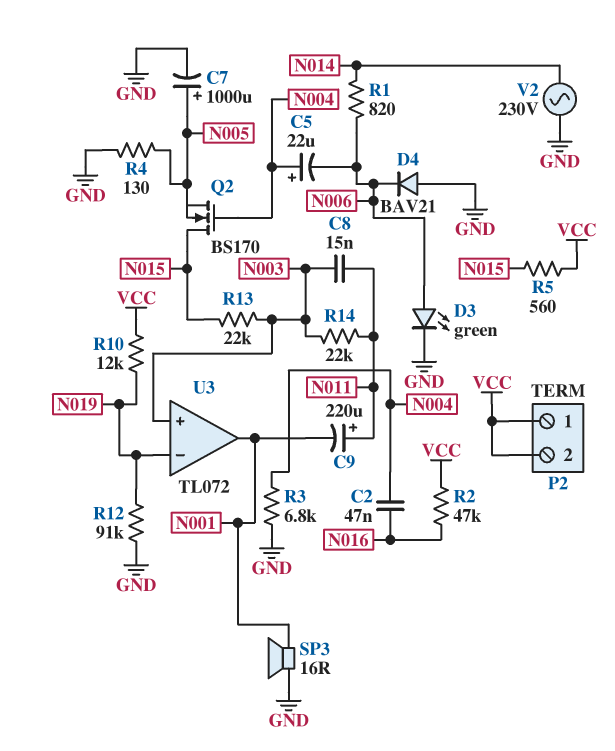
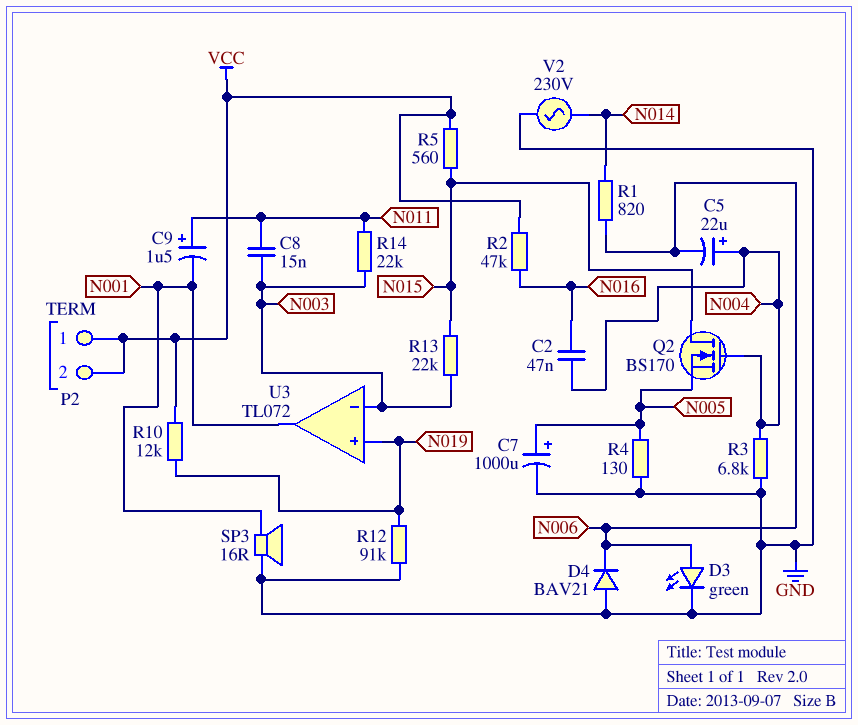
C9: 220uF (plus N011, minus N001) -> 1.5uF (plus N011, minus N001)
U3 pin in+: N003 -> N019
U3 pin in-: N019 -> N003

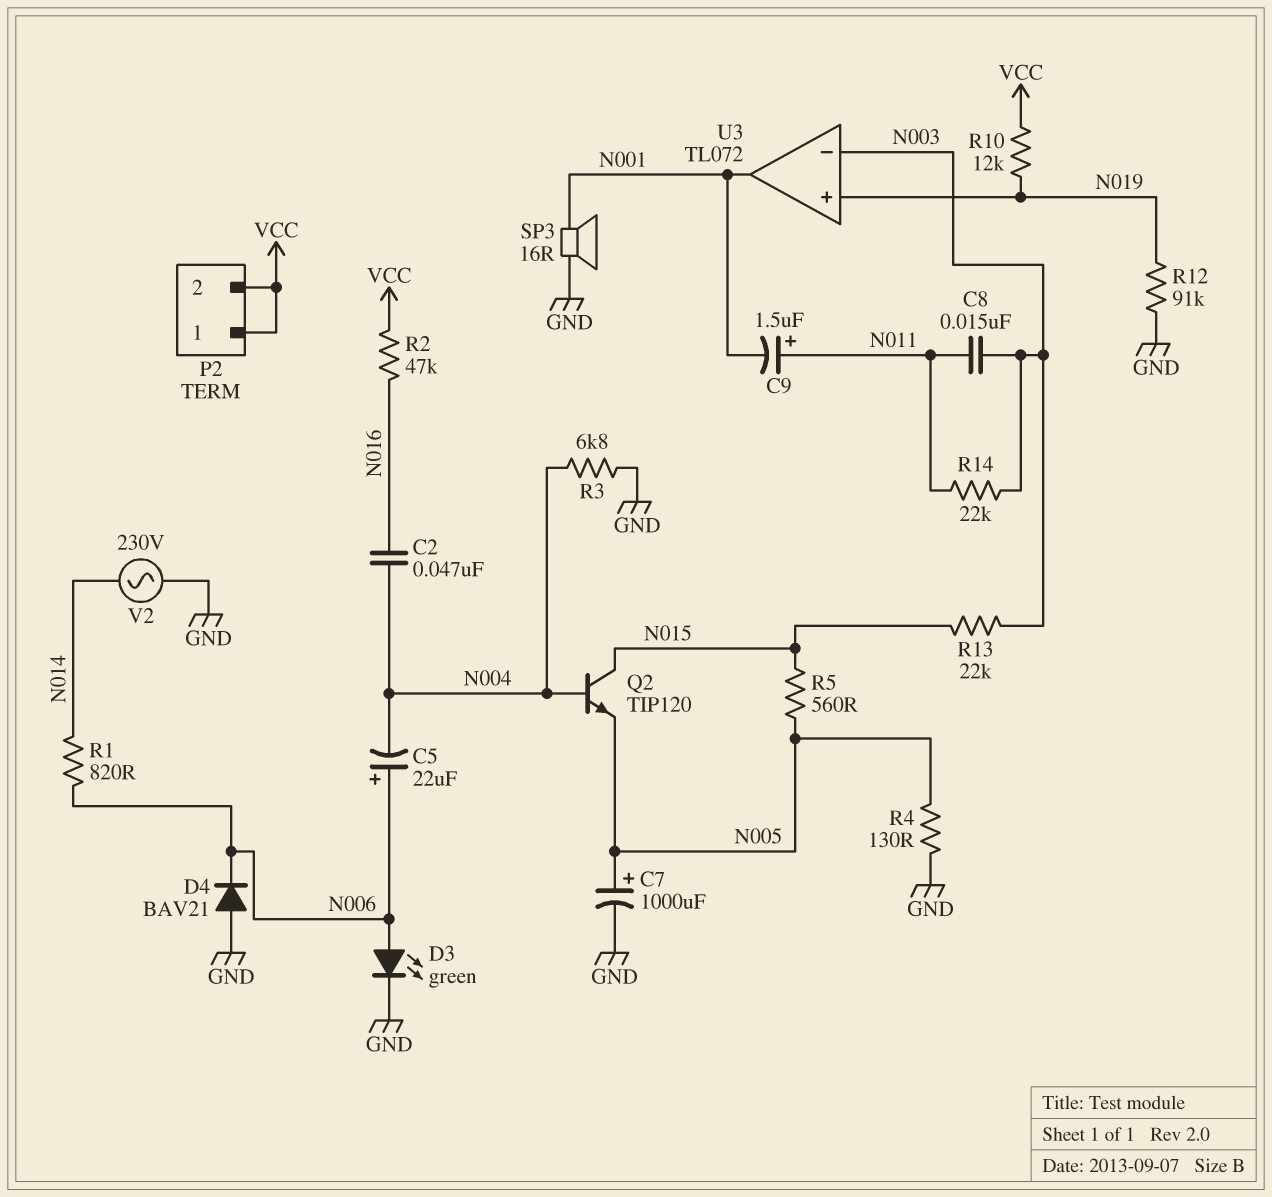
C5: 22uF (plus N004, minus N006) -> 22uF (plus N006, minus N004)
Q2: NMOS BS170 (G N004, D N015, S N005) -> NPN TIP120 (B N004, C N015, E N005)
R5: 560 (N015, VCC) -> 560 (N005, N015)

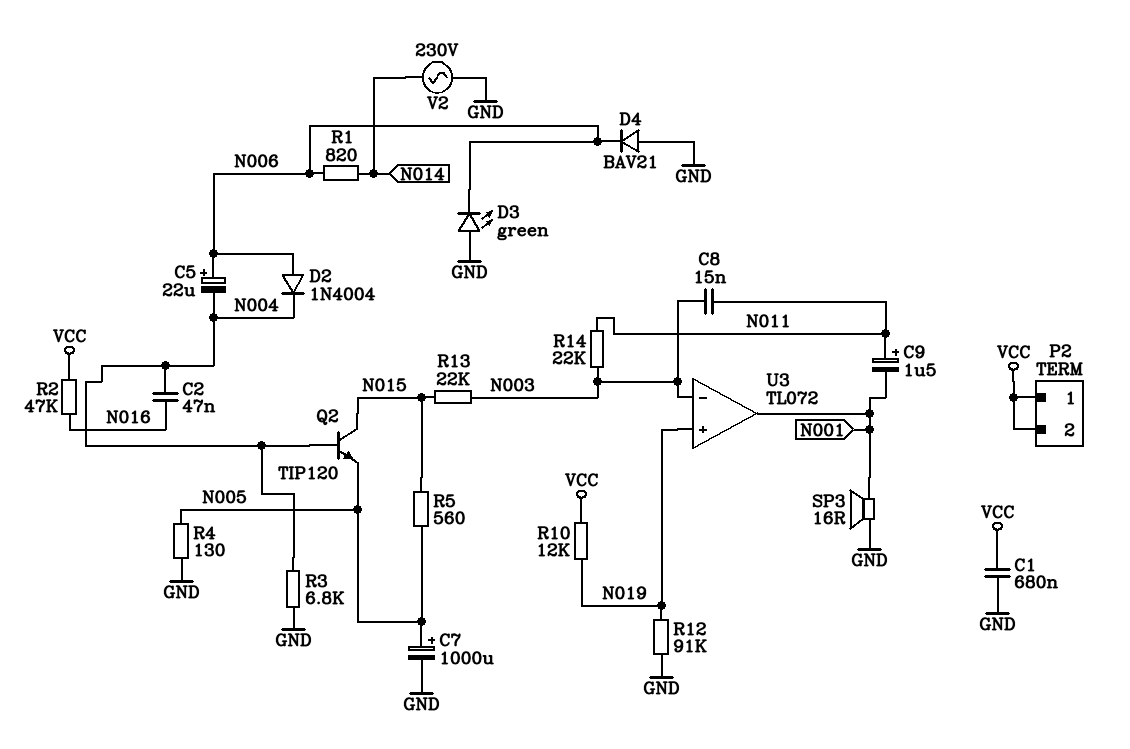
C1: none -> 680nF (GND, VCC)
D2: none -> diode 1N4004 (A N006, K N004)
D3: LED green (A N006, K GND) -> LED green (A GND, K N006)

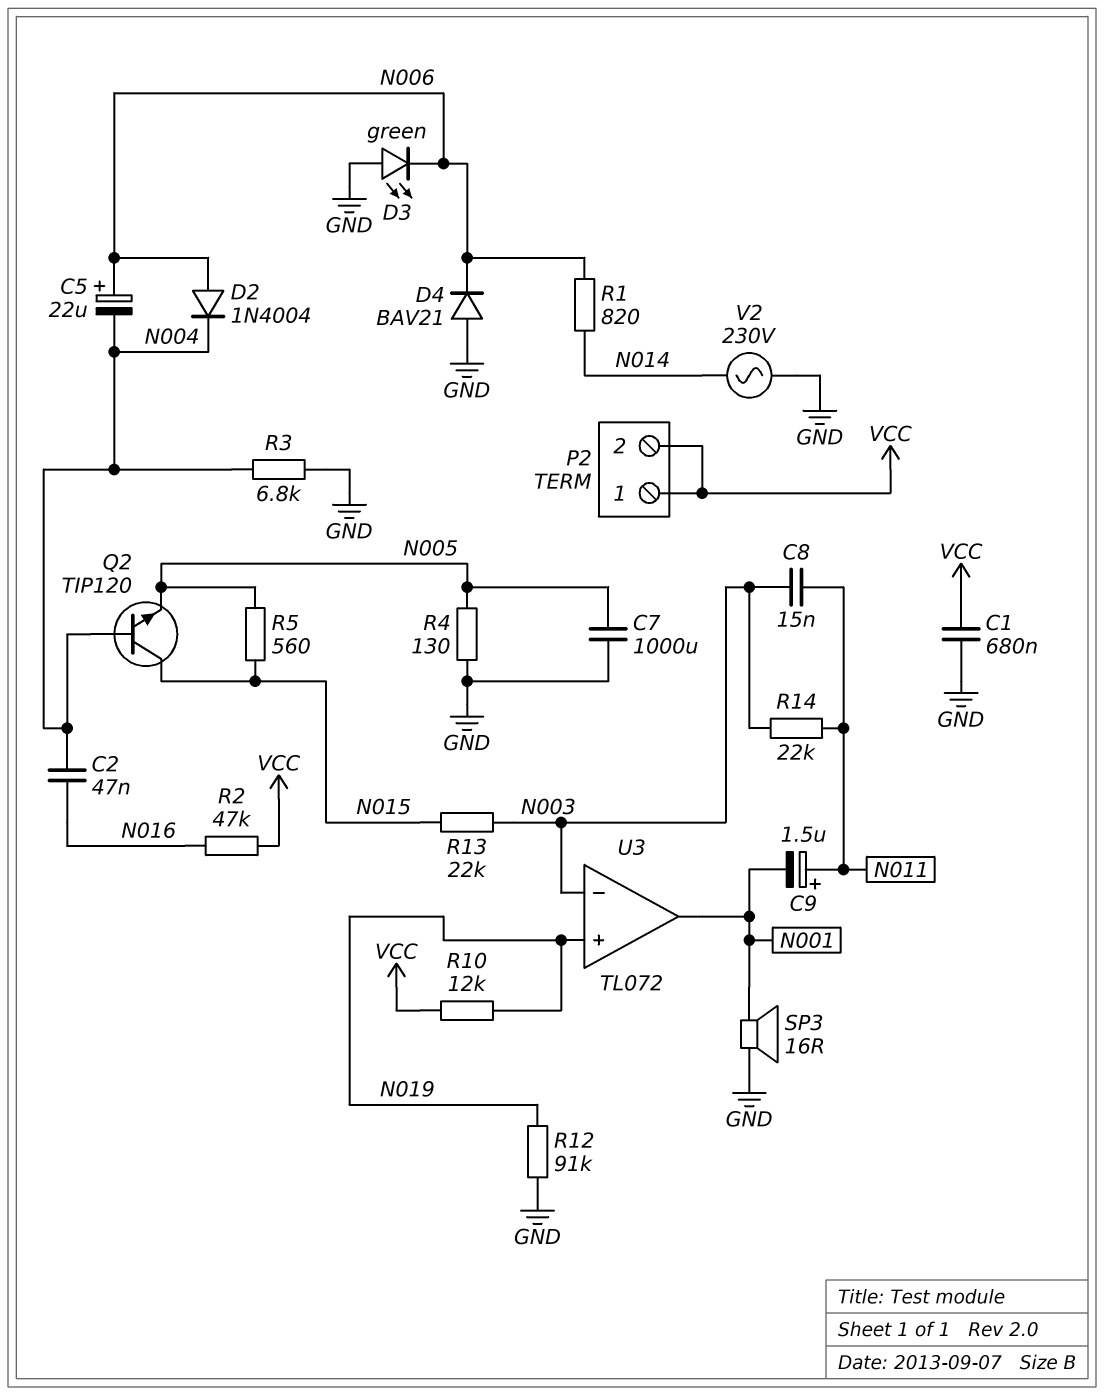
C7: 1000uF (plus N005, minus GND) -> 1000uF (GND, N005)

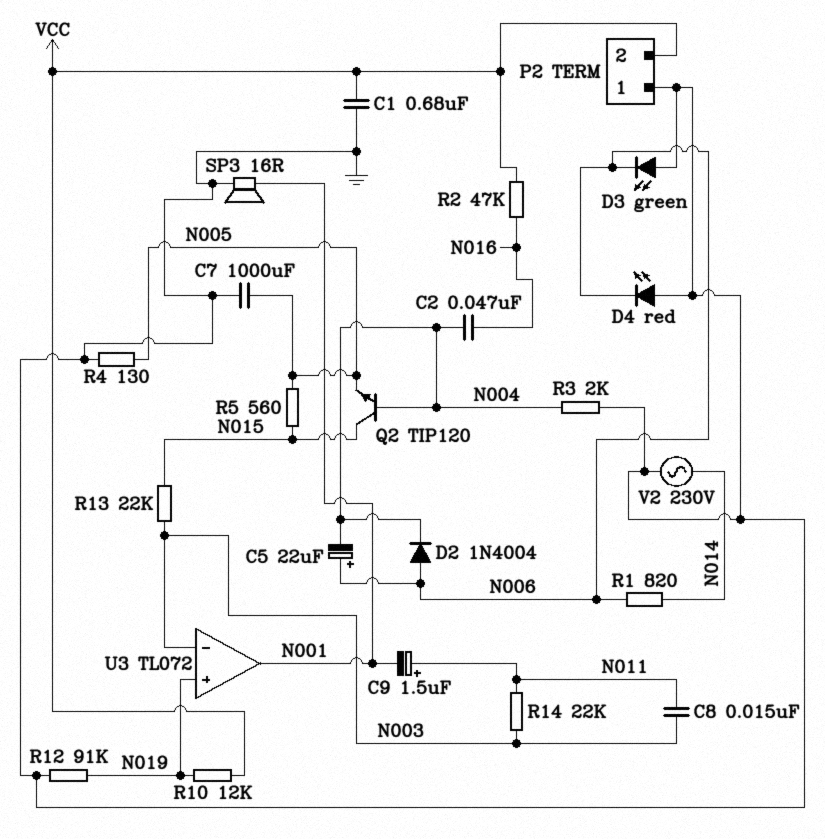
D4: diode BAV21 (A GND, K N006) -> LED red (A GND, K N006)
P2 pin 1: VCC -> GND
R3: 6.8k (GND, N004) -> 2k (GND, N004)

